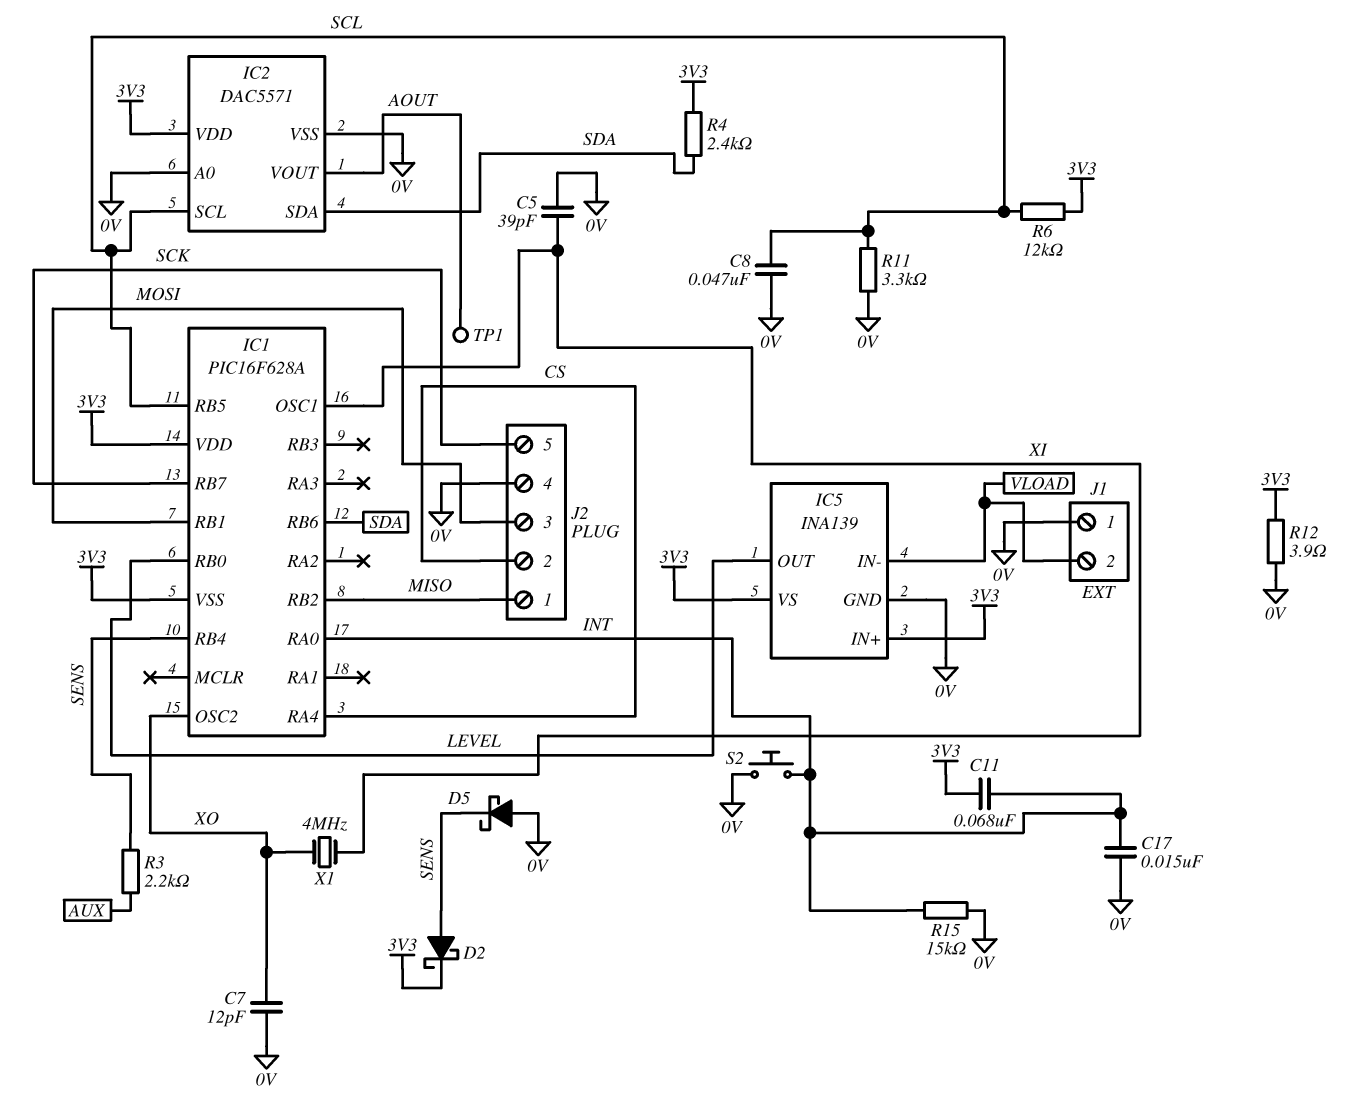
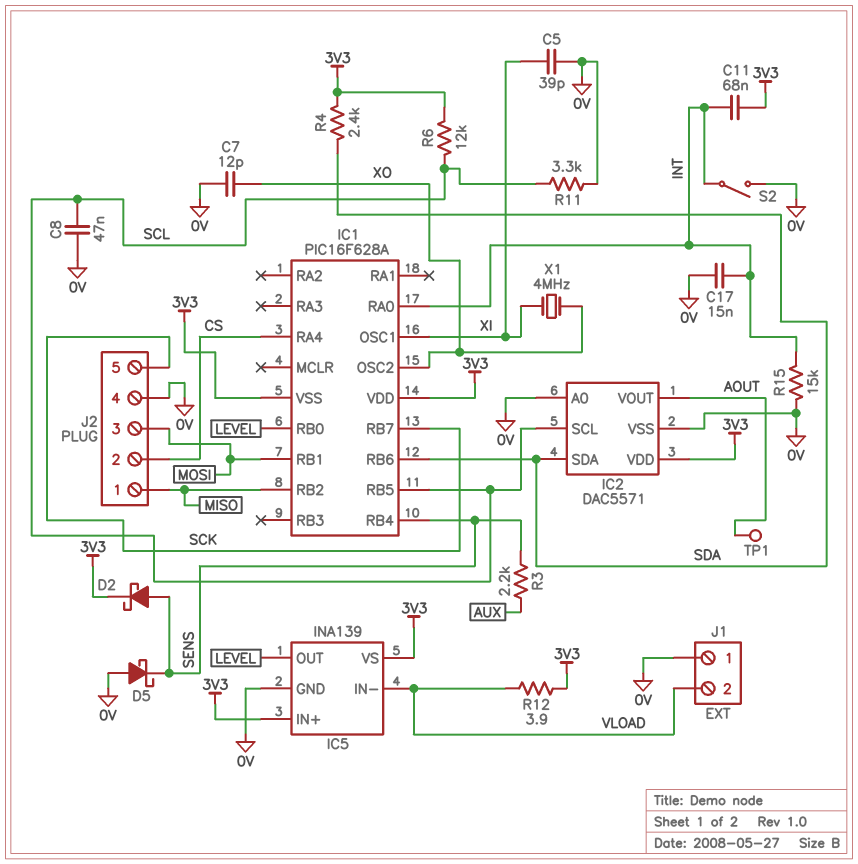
R12: 3.9 (0V, 3V3) -> 3.9 (3V3, VLOAD)
S2: button (0V, INT) -> switch (0V, INT)

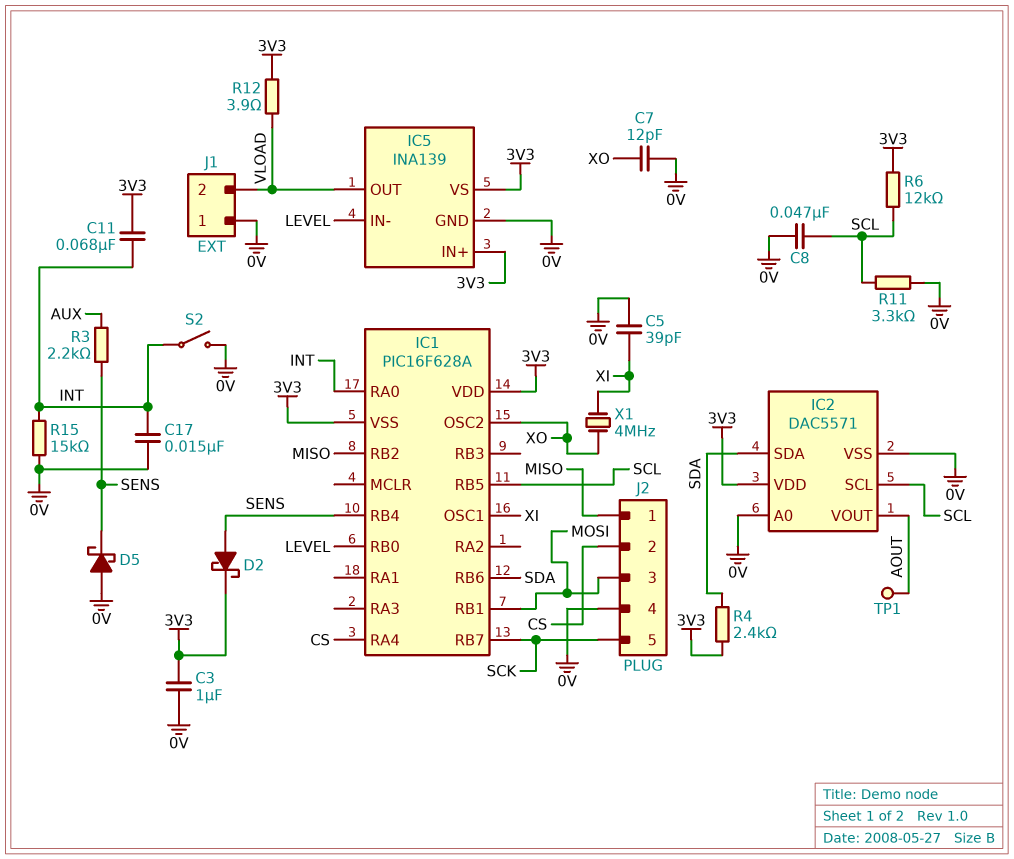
C3: none -> 1uF (0V, 3V3)
IC5 pin IN-: VLOAD -> LEVEL
IC5 pin OUT: LEVEL -> VLOAD

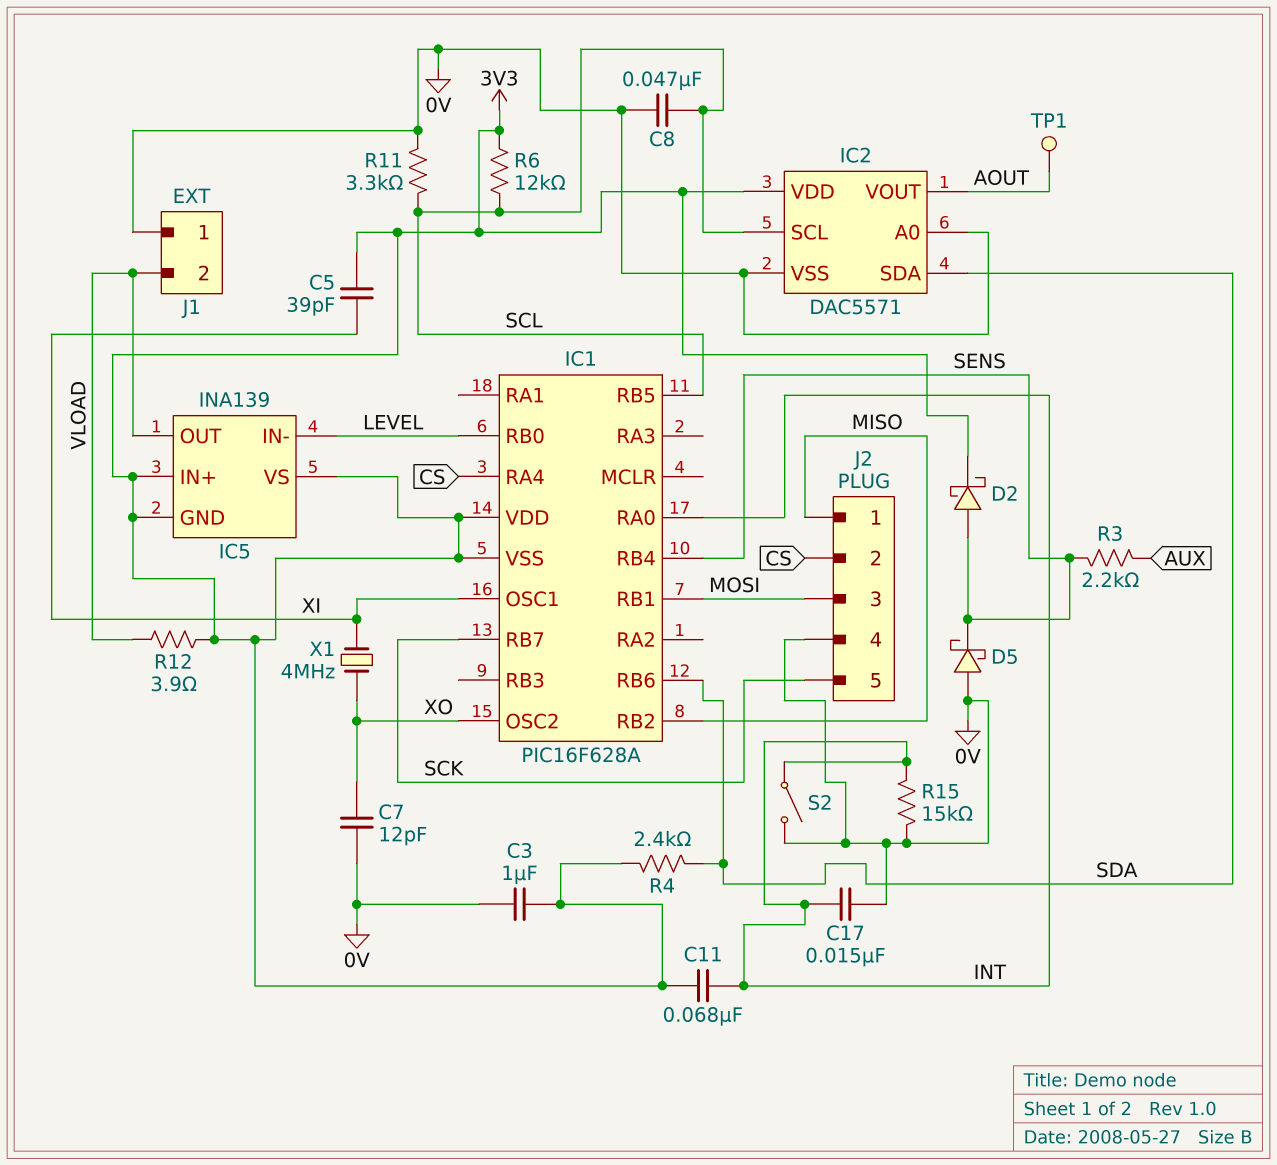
C5: 39pF (0V, XI) -> 39pF (3V3, XI)
IC5 pin GND: 0V -> 3V3

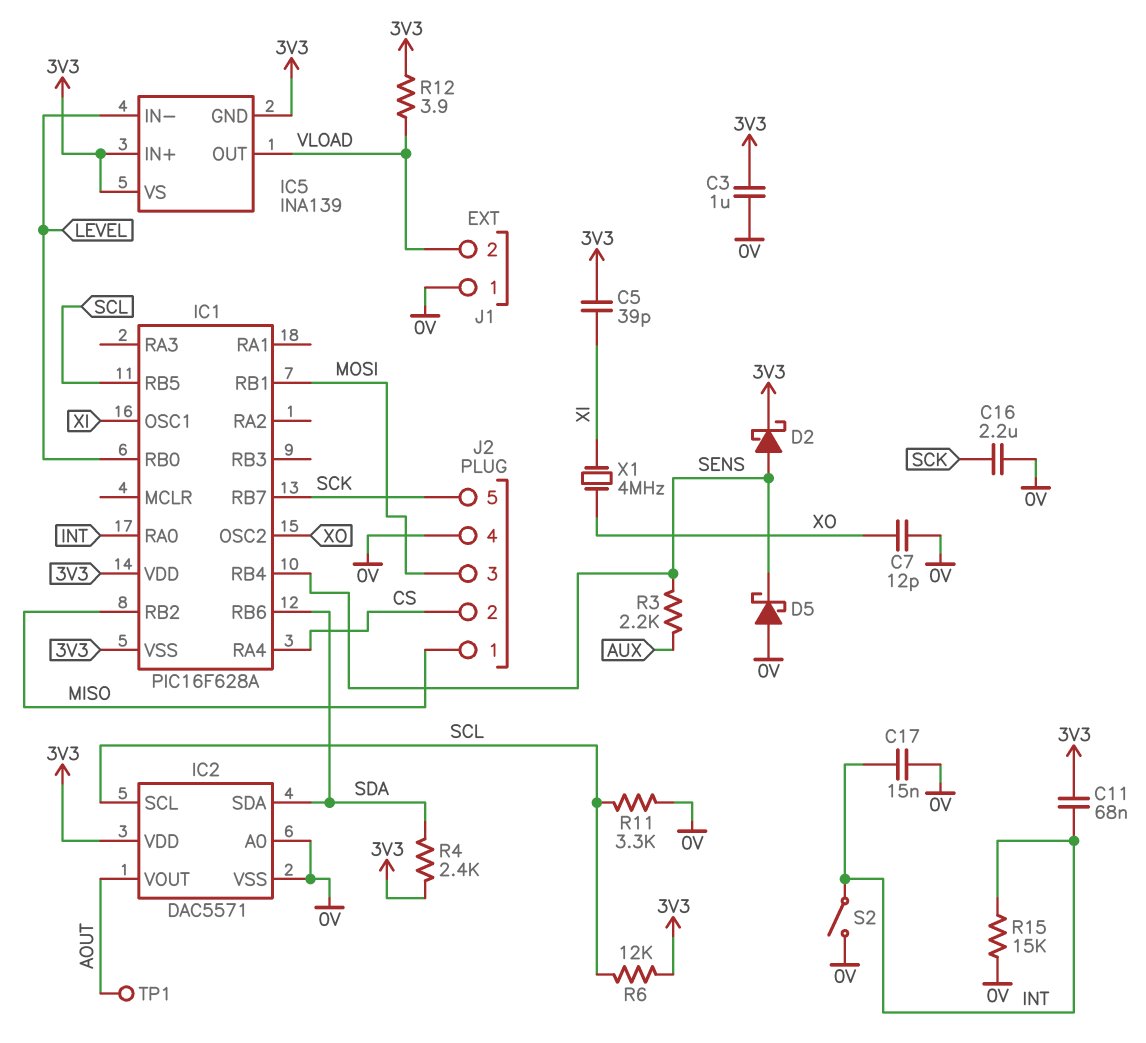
C8: 47nF (0V, SCL) -> none
C16: none -> 2.2uF (0V, SCK)

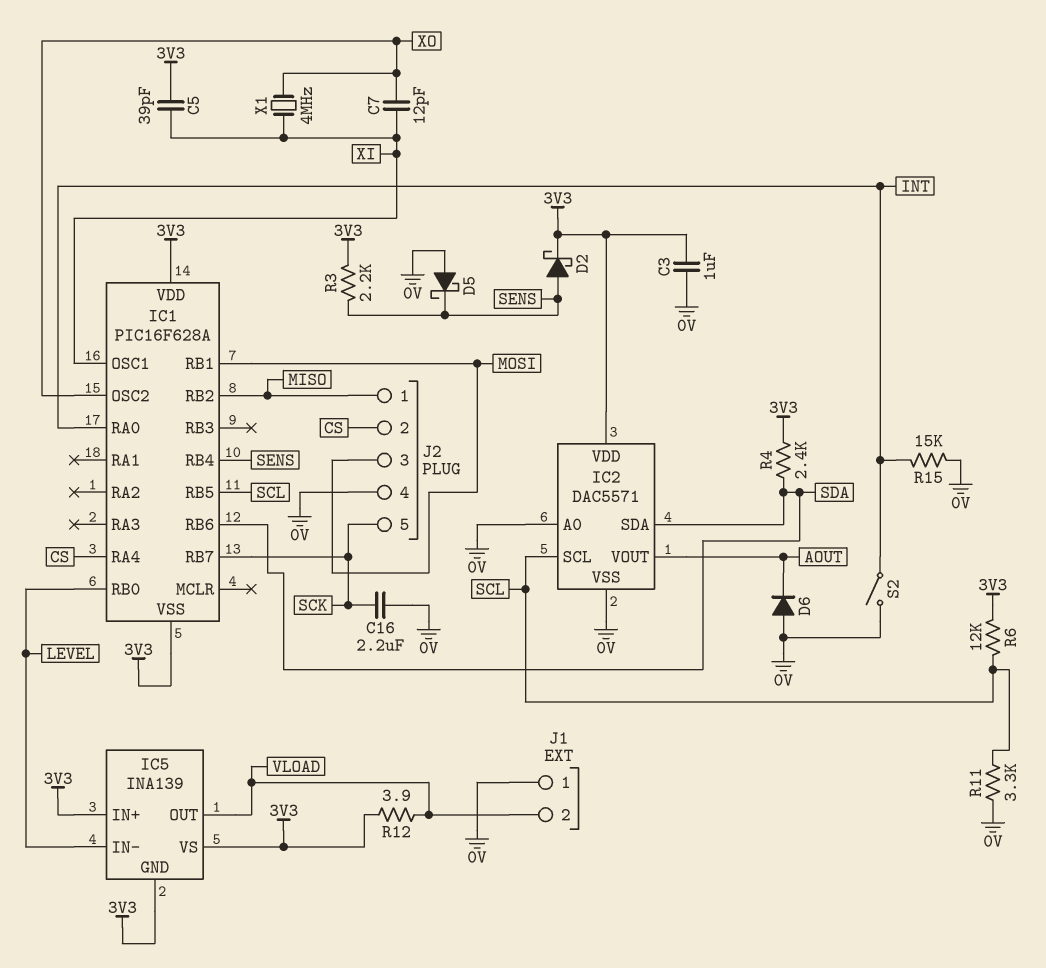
C7: 12pF (0V, XO) -> 12pF (XI, XO)
C11: 68nF (3V3, INT) -> none
C17: 15nF (0V, INT) -> none
D6: none -> diode (A 0V, K AOUT)
R3: 2.2k (AUX, SENS) -> 2.2k (3V3, SENS)
TP1: test point (AOUT) -> none

